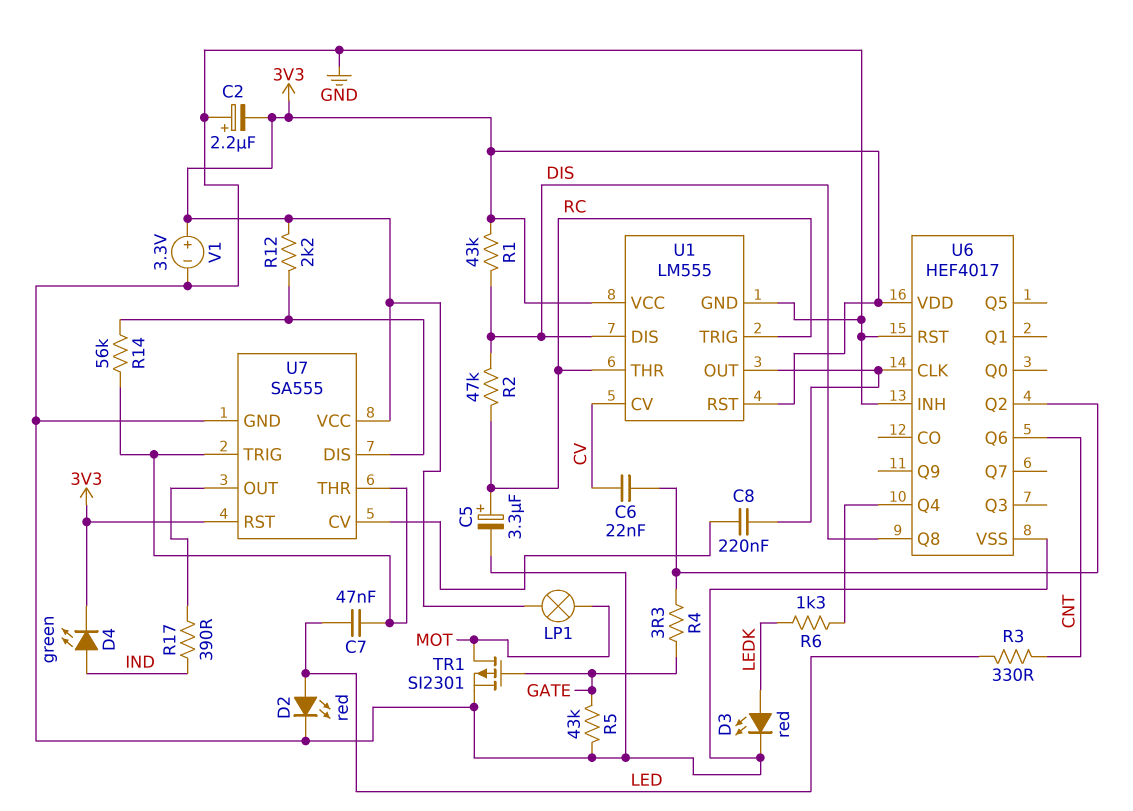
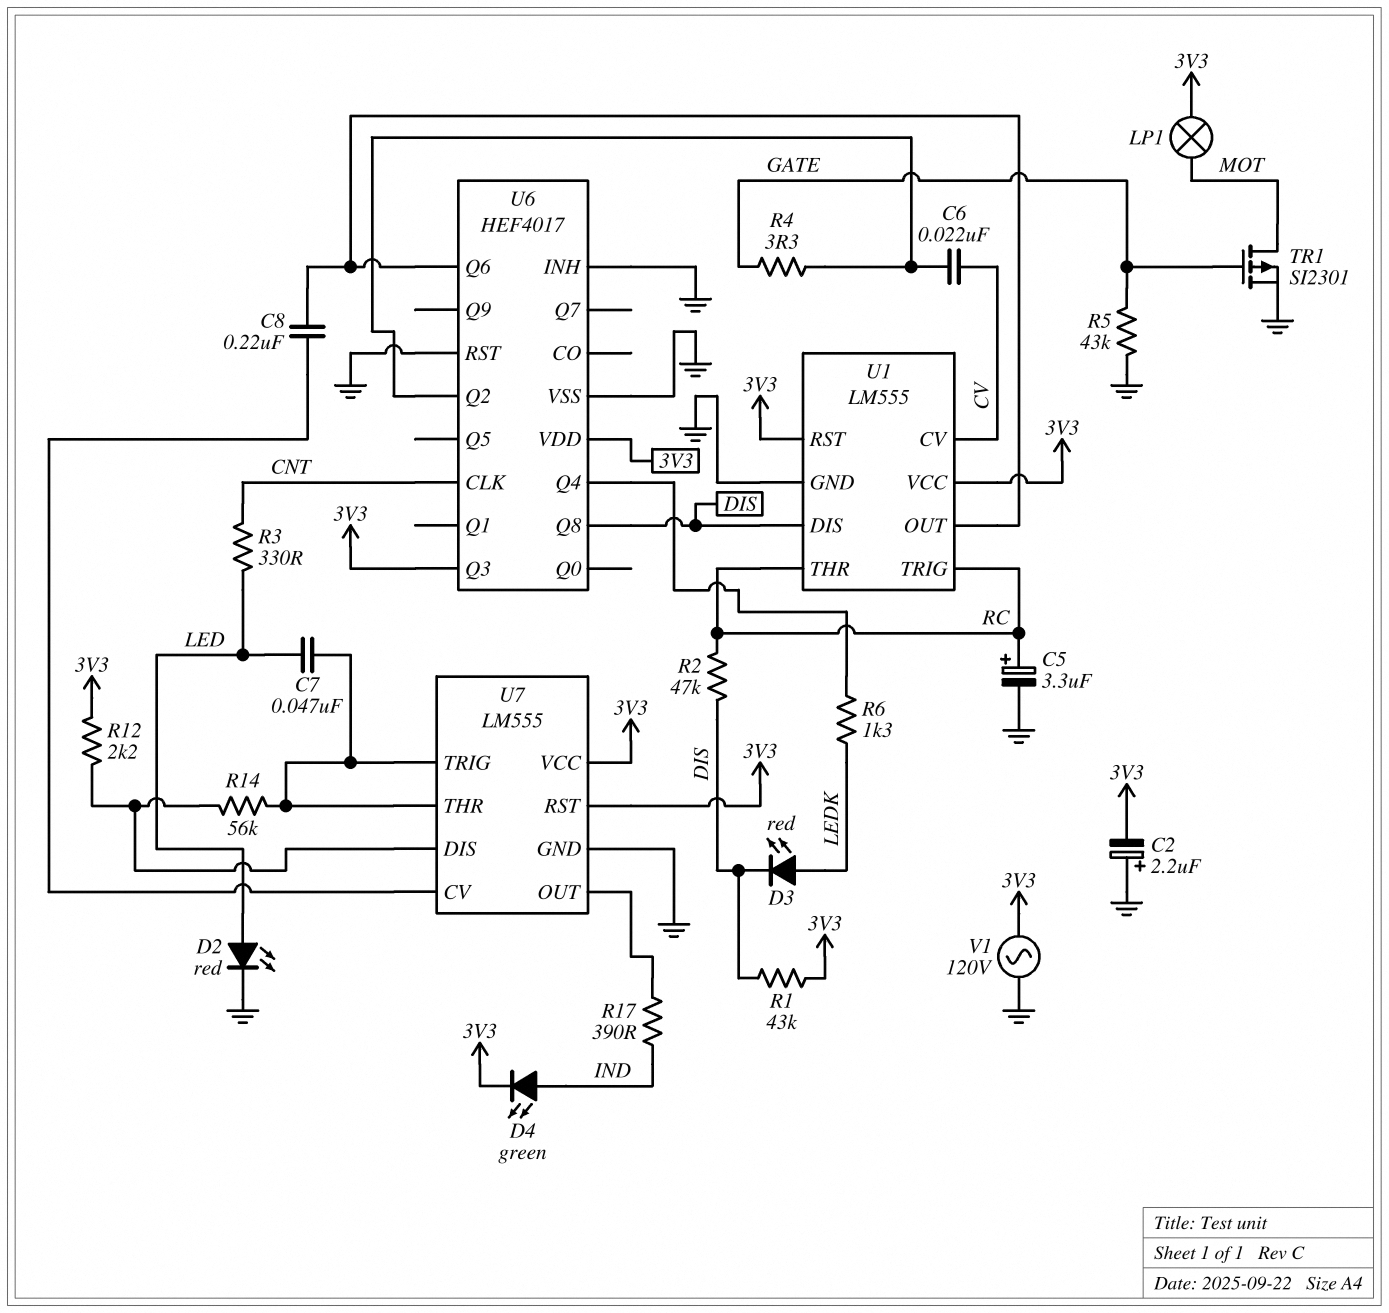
D3: LED red (A LEDK, K GND) -> LED red (A LEDK, K DIS)
U6 pin CLK: U1/OUT -> CNT
U6 pin Q3: none -> 3V3
U6 pin Q6: CNT -> U1/OUT
U7: SA555 -> LM555
V1: 3.3V (plus 3V3, minus GND) -> AC 120V (3V3, GND)

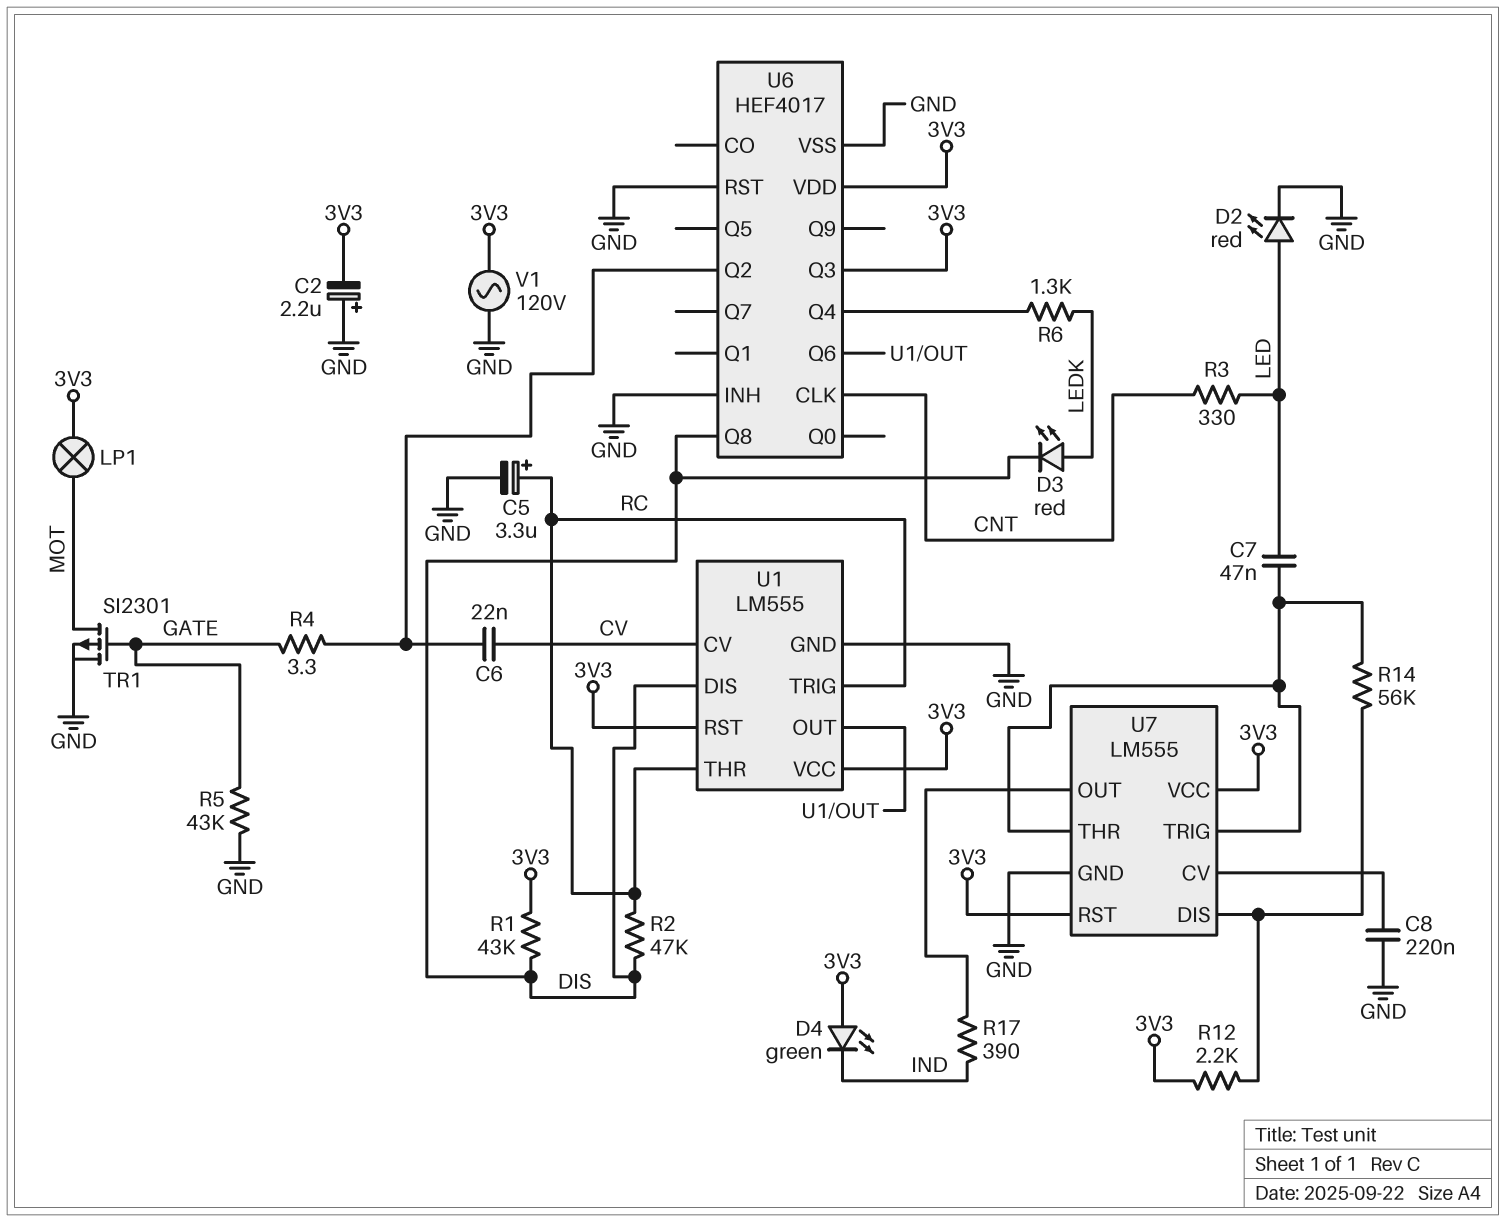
C8: 220nF (U1/OUT, U7/CV) -> 220nF (GND, U7/CV)
D4: LED green (A IND, K 3V3) -> LED green (A 3V3, K IND)

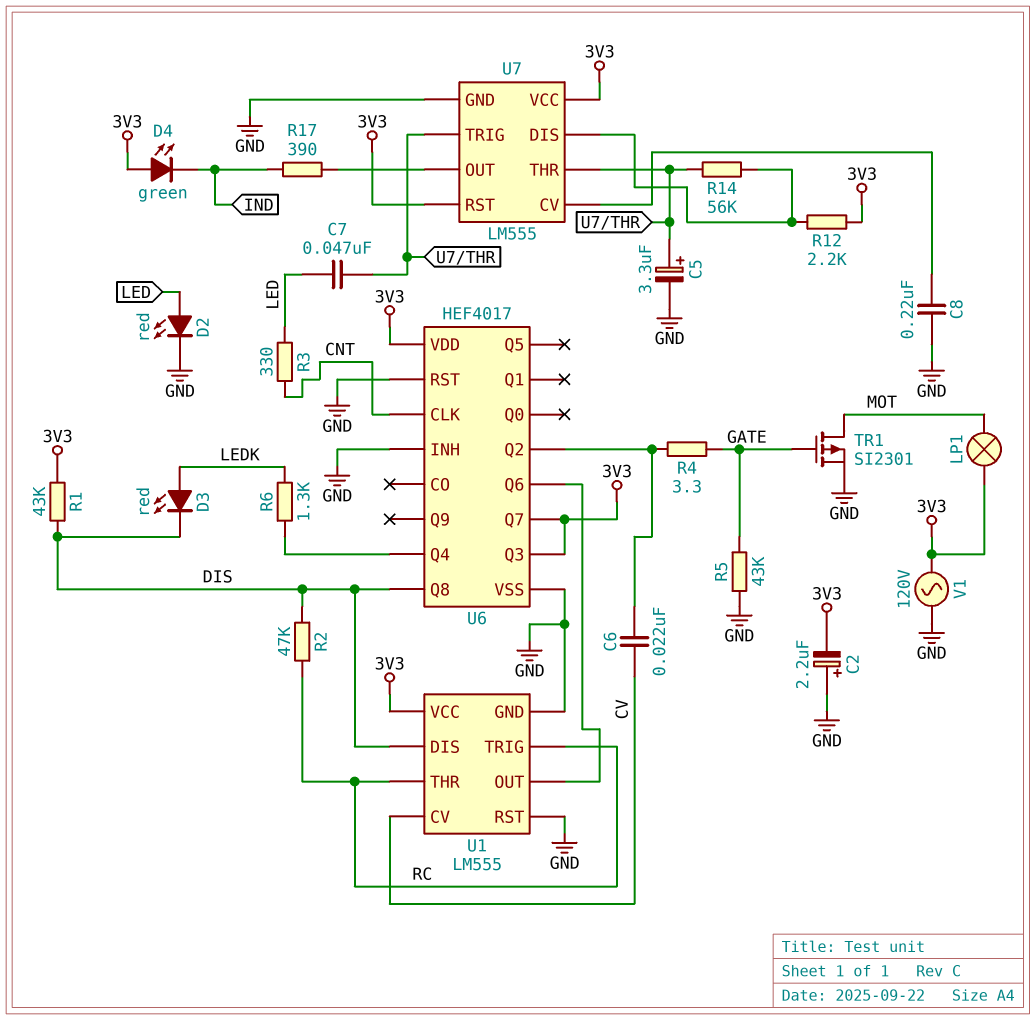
C5: 3.3uF (plus RC, minus GND) -> 3.3uF (plus U7/THR, minus GND)
U1 pin RST: 3V3 -> GND
U6 pin Q7: none -> 3V3

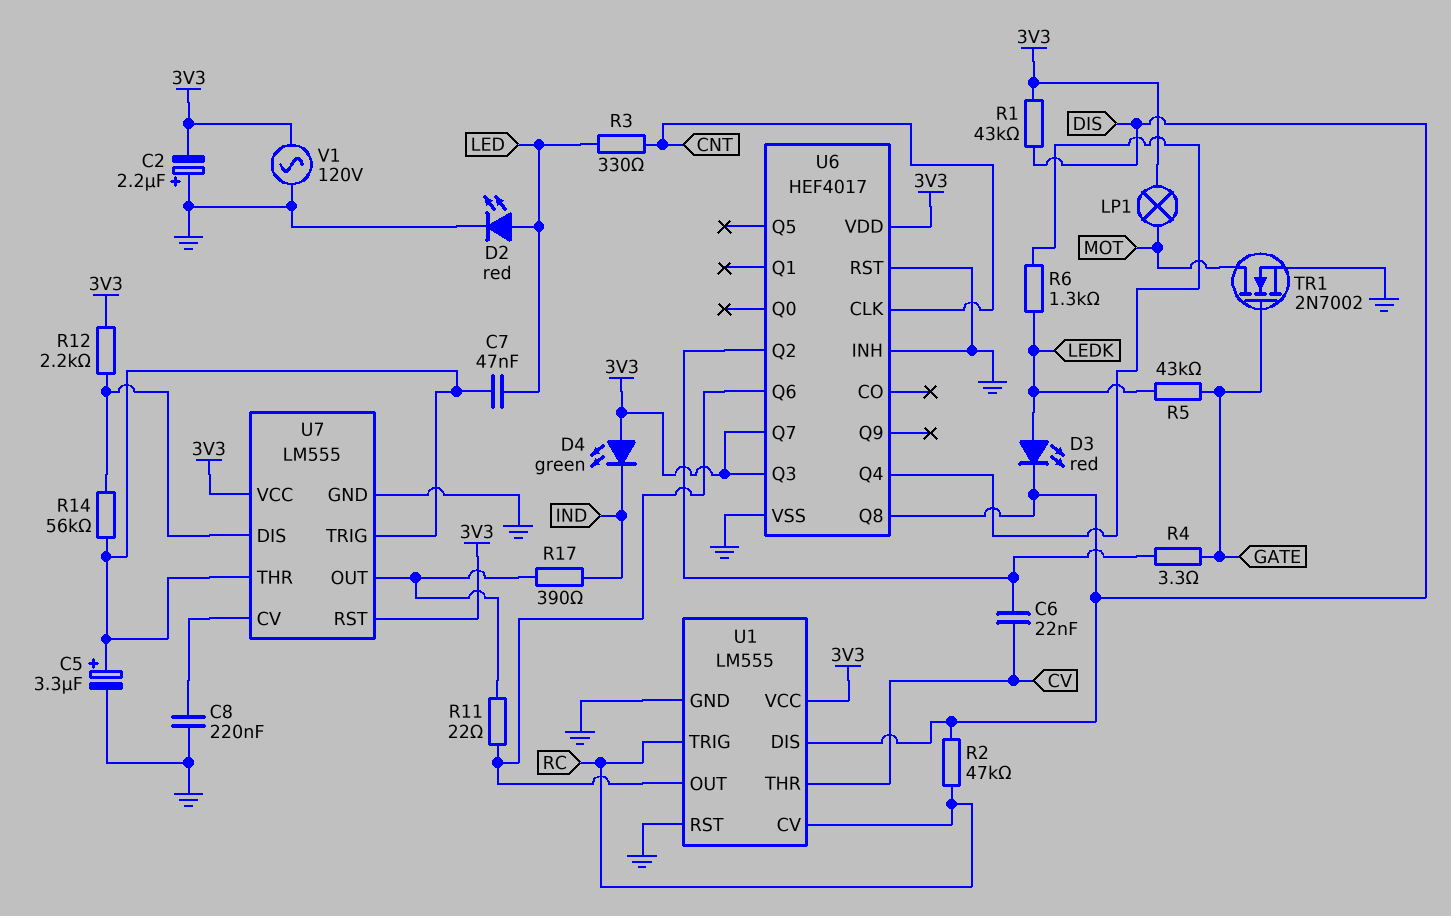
R5: 43k (GATE, GND) -> 43k (GATE, LEDK)
R11: none -> 22 (U1/OUT, U7/OUT)
TR1: PMOS SI2301 (G GATE, D MOT, S GND) -> NMOS 2N7002 (G GATE, D MOT, S GND)
U1 pin CV: CV -> RC
U1 pin THR: RC -> CV

